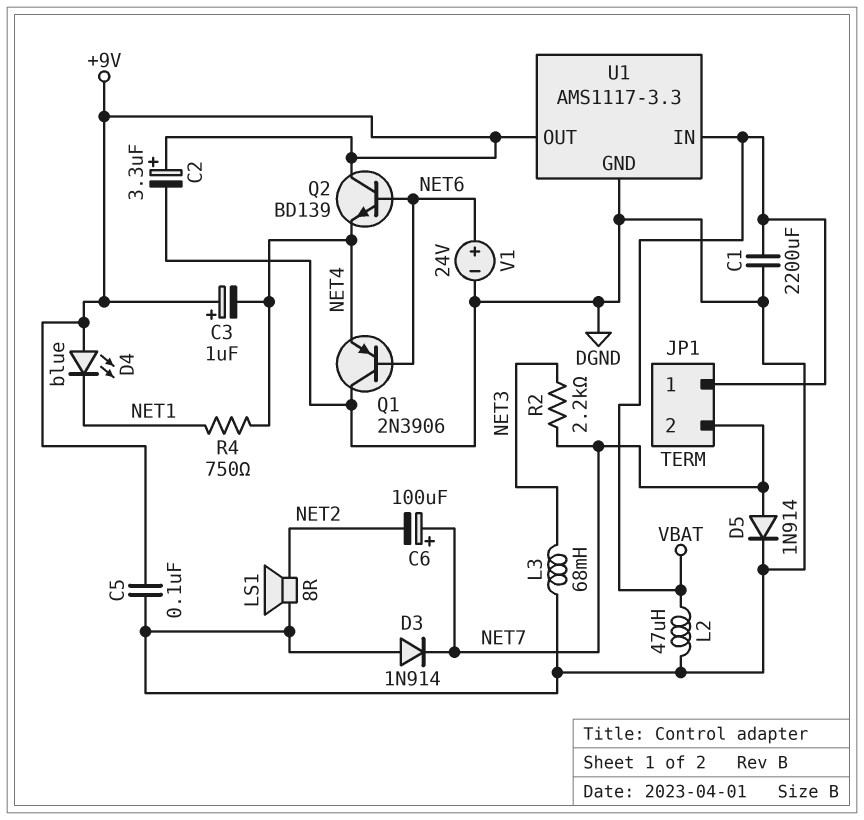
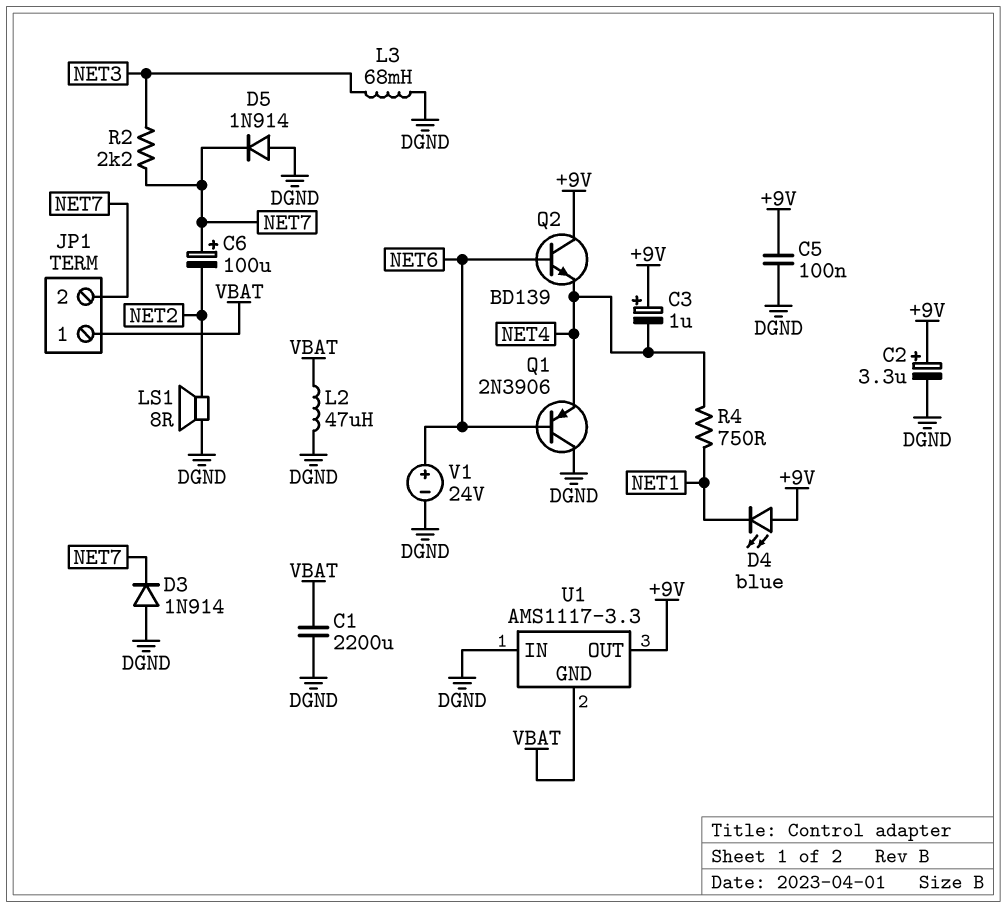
D5: diode 1N914 (A NET7, K DGND) -> diode 1N914 (A DGND, K NET7)
U1 pin GND: DGND -> VBAT
U1 pin IN: VBAT -> DGND

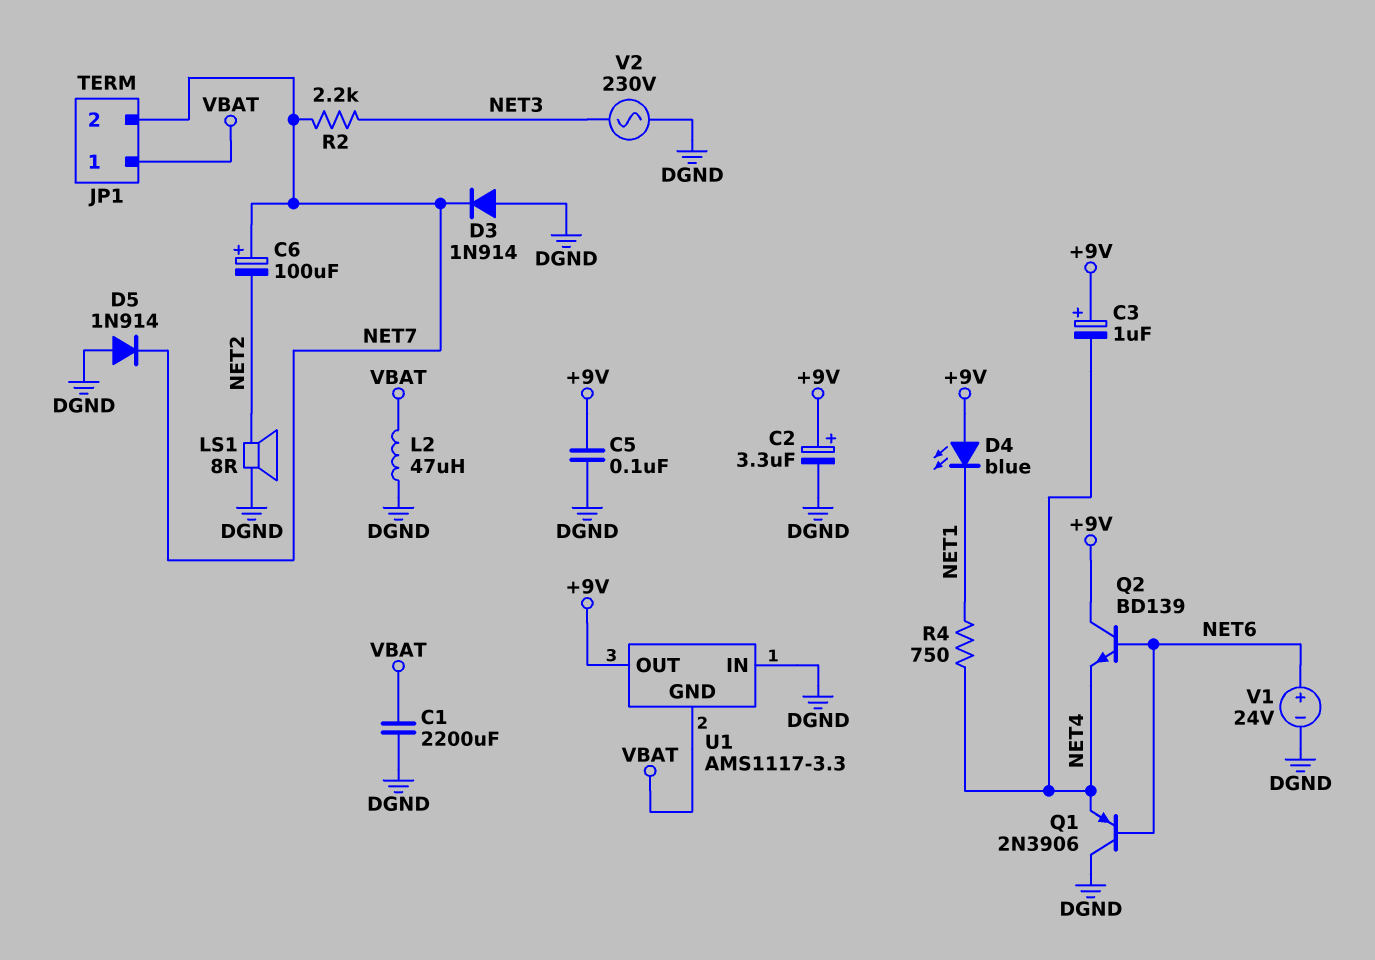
L3: 68mH (DGND, NET3) -> none
V2: none -> AC 230V (DGND, NET3)

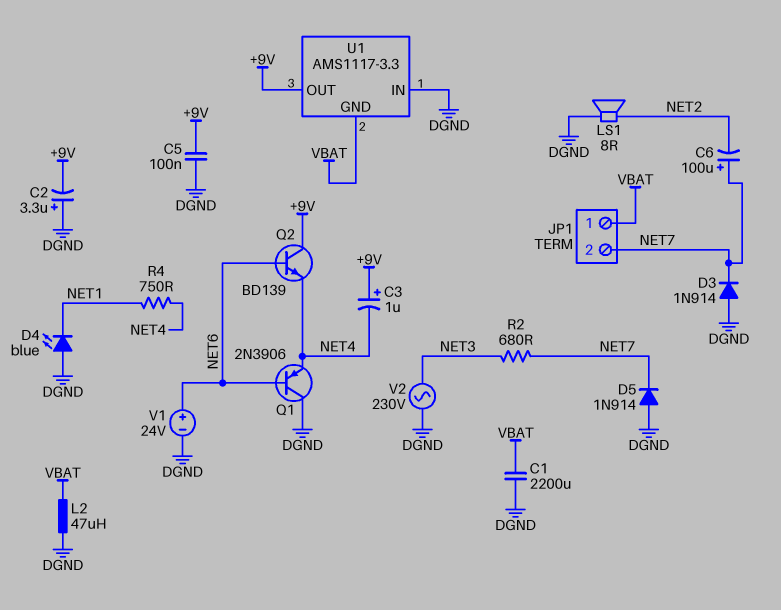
C2: 3.3uF (plus +9V, minus DGND) -> 3.3uF (plus DGND, minus +9V)
D4: LED blue (A +9V, K NET1) -> LED blue (A DGND, K NET1)
R2: 2.2k (NET3, NET7) -> 680 (NET3, NET7)

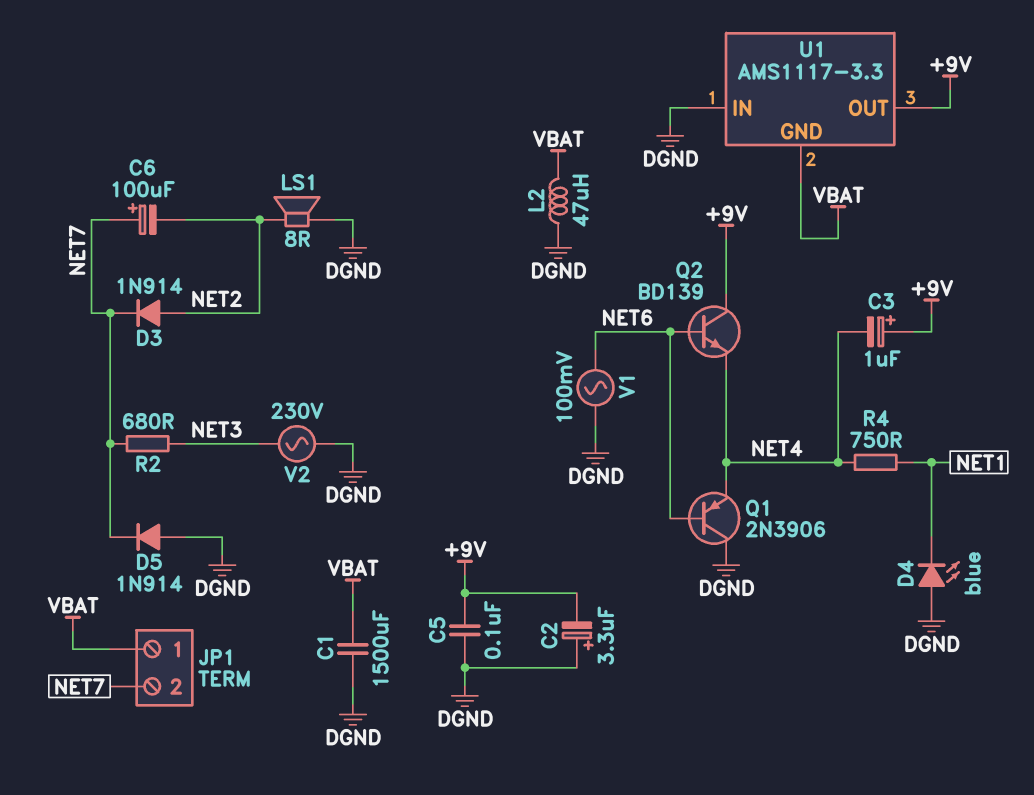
C1: 2200uF (DGND, VBAT) -> 1500uF (DGND, VBAT)
D3: diode 1N914 (A DGND, K NET7) -> diode 1N914 (A NET2, K NET7)
V1: 24V (plus NET6, minus DGND) -> AC 100mV (DGND, NET6)

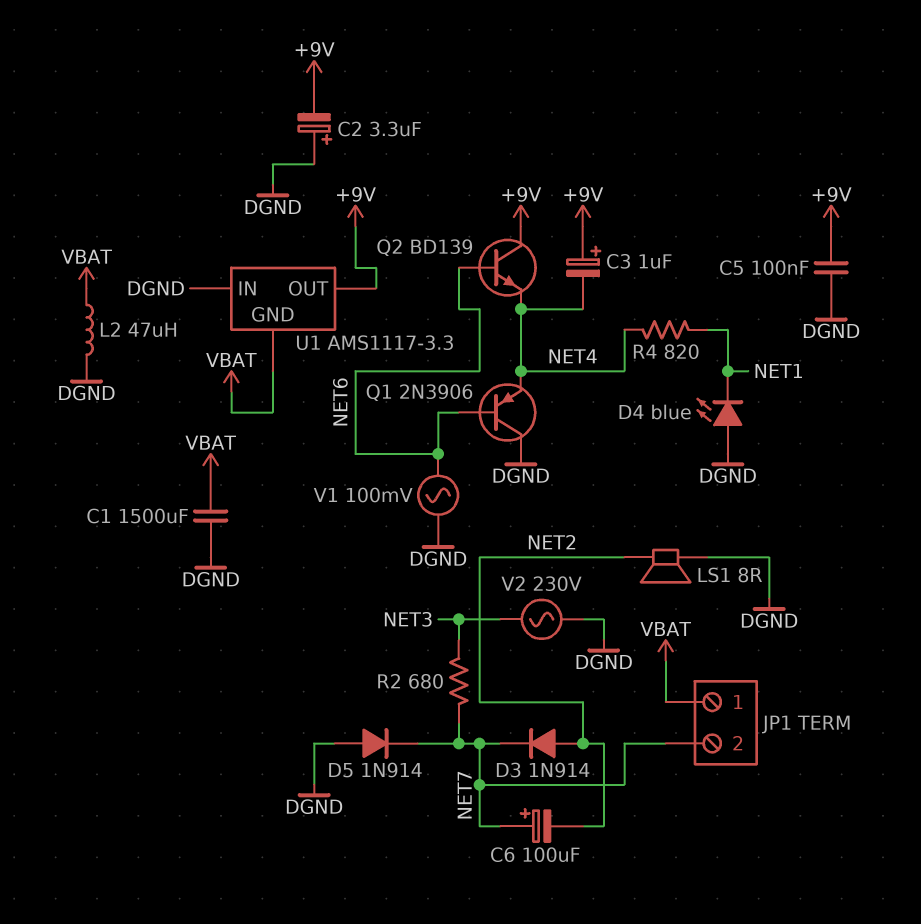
R4: 750 (NET1, NET4) -> 820 (NET1, NET4)

